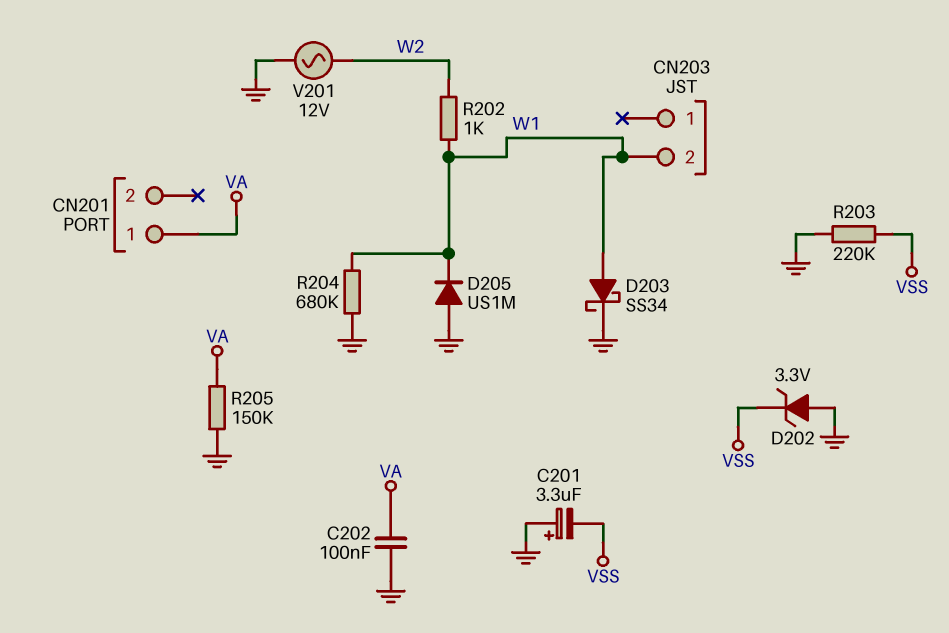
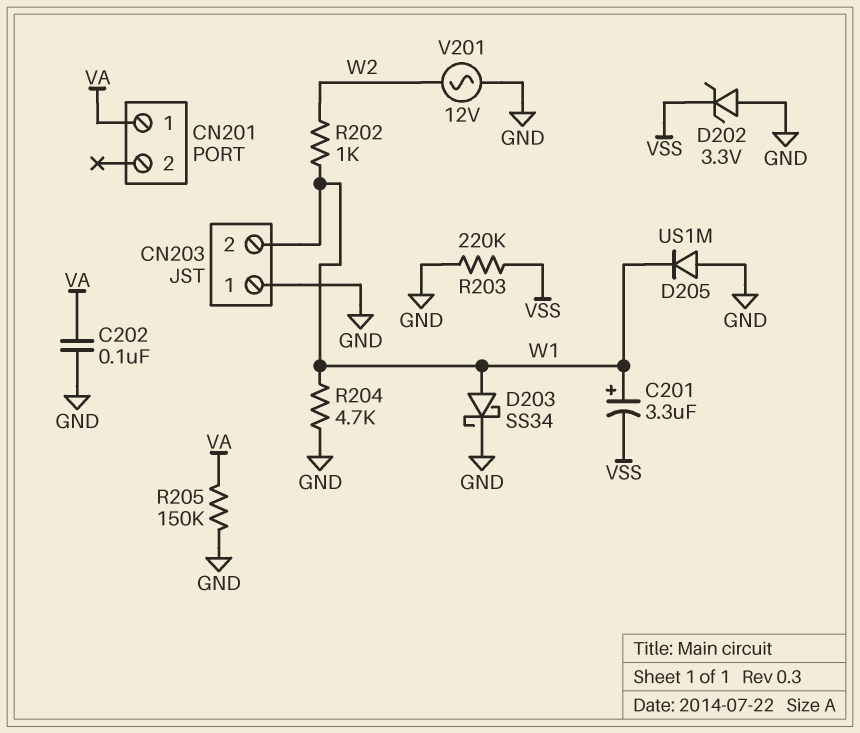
C201: 3.3uF (plus GND, minus VSS) -> 3.3uF (plus W1, minus VSS)
CN203 pin 1: none -> GND
R204: 680k (GND, W1) -> 4.7k (GND, W1)

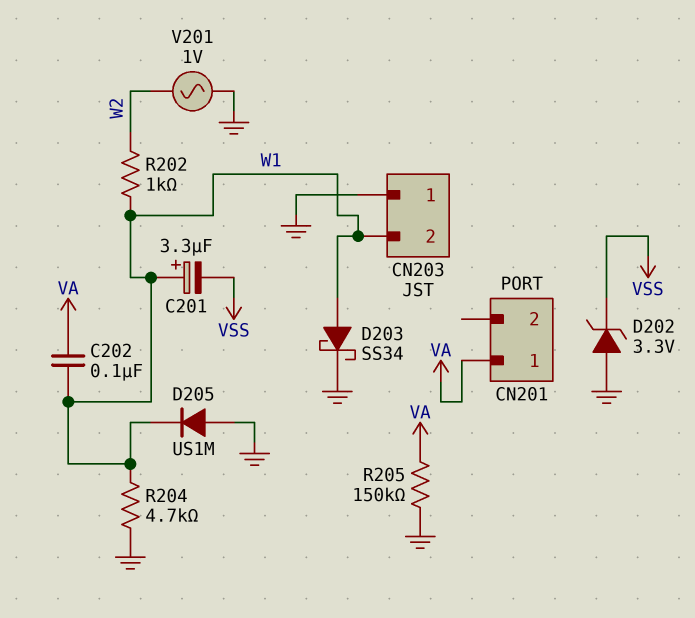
C202: 100nF (GND, VA) -> 100nF (VA, W1)
R203: 220k (GND, VSS) -> none
V201: AC 12V (GND, W2) -> AC 1V (GND, W2)

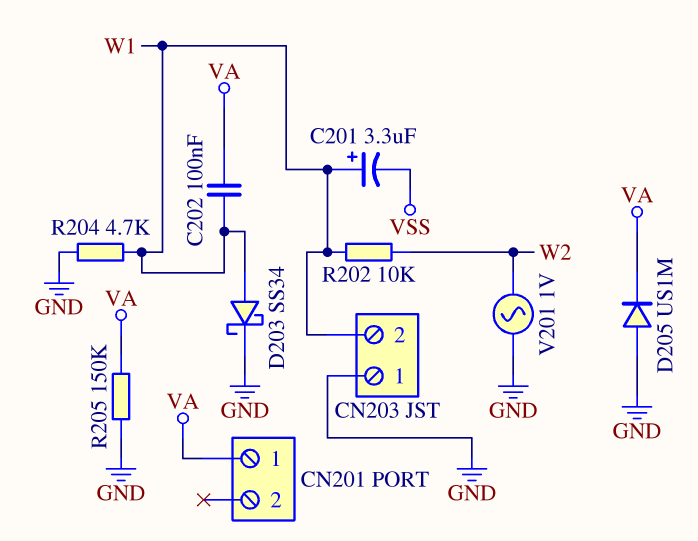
D202: zener 3.3V (A GND, K VSS) -> none
D205: diode US1M (A GND, K W1) -> diode US1M (A GND, K VA)
R202: 1k (W1, W2) -> 10k (W1, W2)

